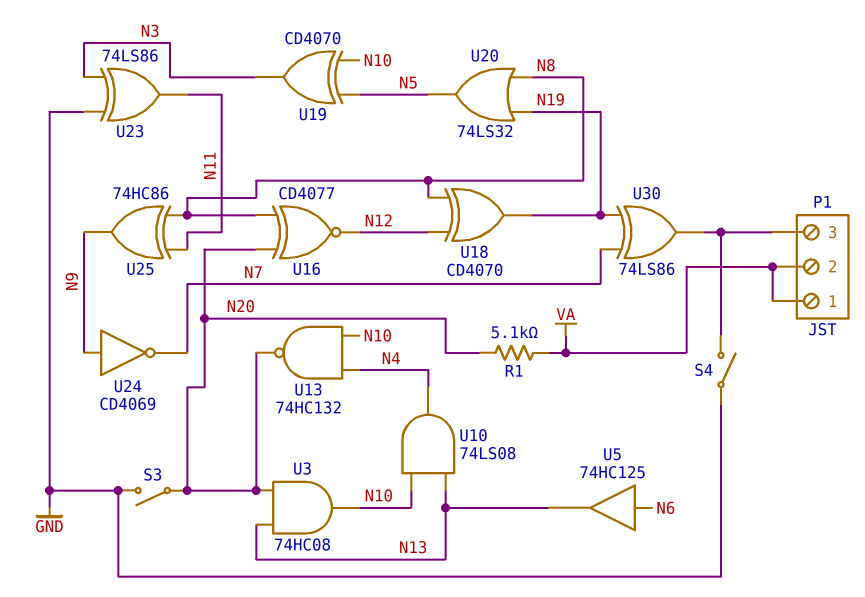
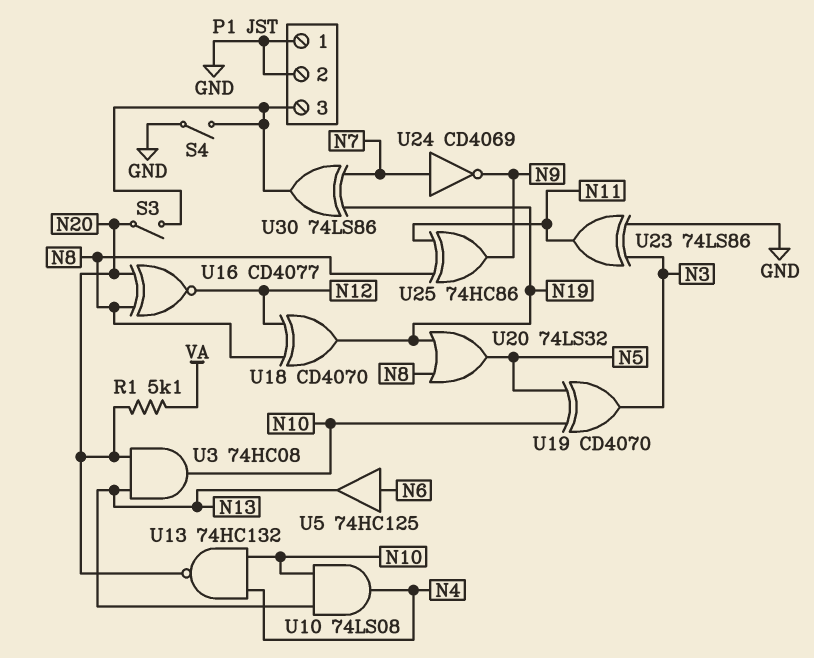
P1 pin 1: VA -> GND
P1 pin 2: VA -> GND
S3: switch (GND, N20) -> switch (N20, P1/3)
U24: NOT CD4069 (in N9, out N7) -> NOT CD4069 (in N7, out N9)

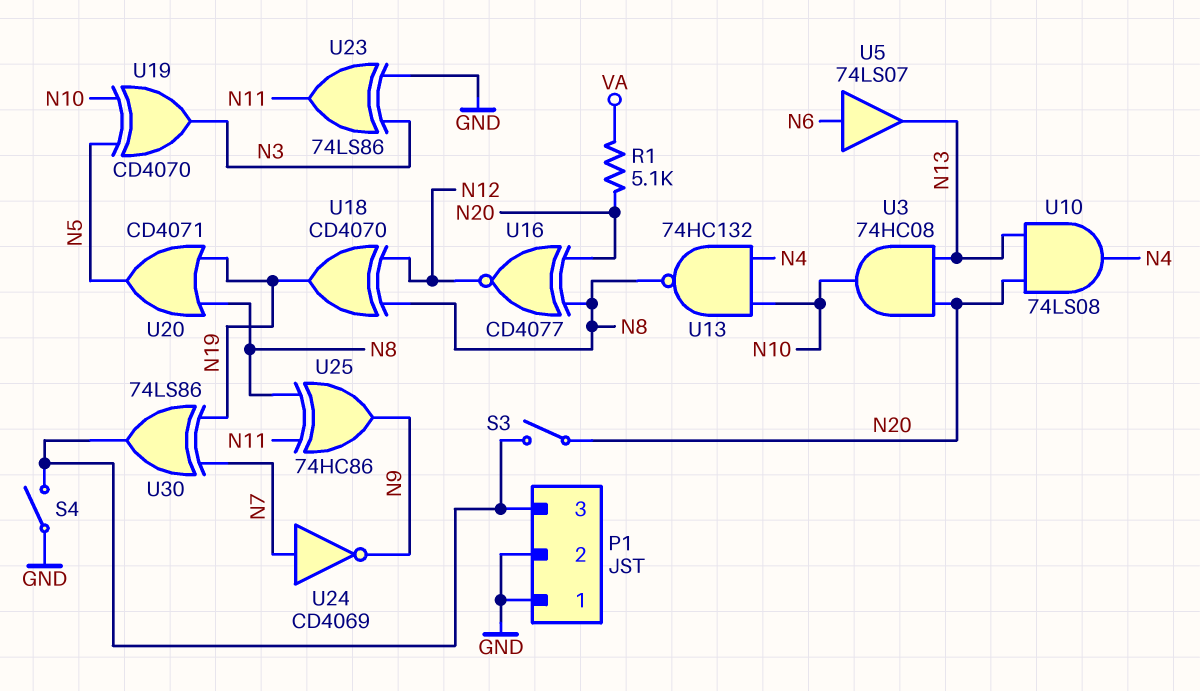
U5: buffer 74HC125 (in N6, out N13) -> buffer 74LS07 (in N6, out N13)
U10: AND 74LS08 (in N10, in N13, out N4) -> AND 74LS08 (in N13, in N20, out N4)
U13: NAND 74HC132 (in N4, in N10, out N20) -> NAND 74HC132 (in N4, in N10, out N8)
U20: OR 74LS32 (in N8, in N19, out N5) -> OR CD4071 (in N8, in N19, out N5)

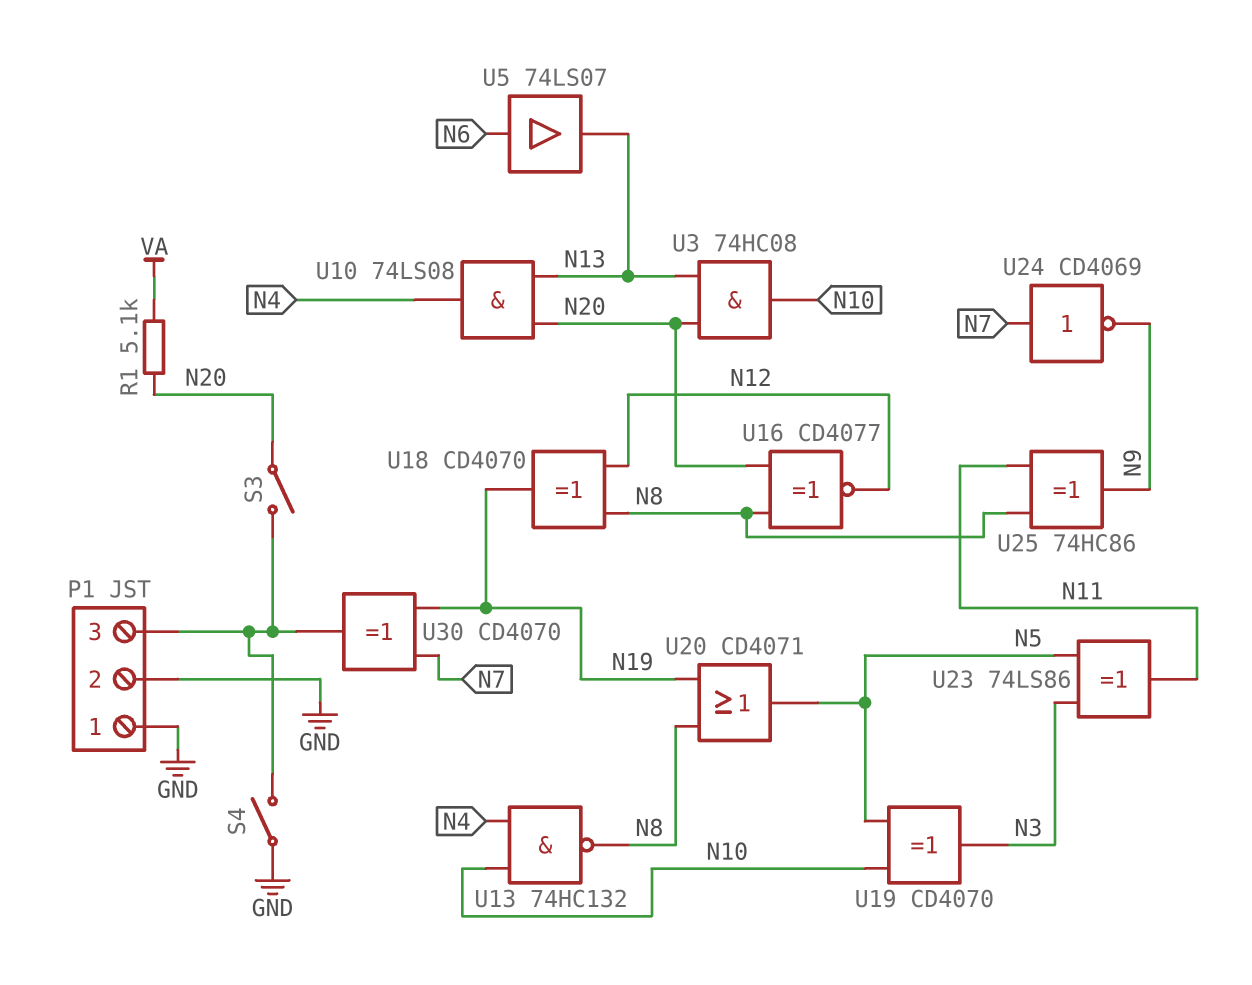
U23: XOR 74LS86 (in GND, in N3, out N11) -> XOR 74LS86 (in N3, in N5, out N11)
U30: XOR 74LS86 (in N7, in N19, out P1/3) -> XOR CD4070 (in N7, in N19, out P1/3)

